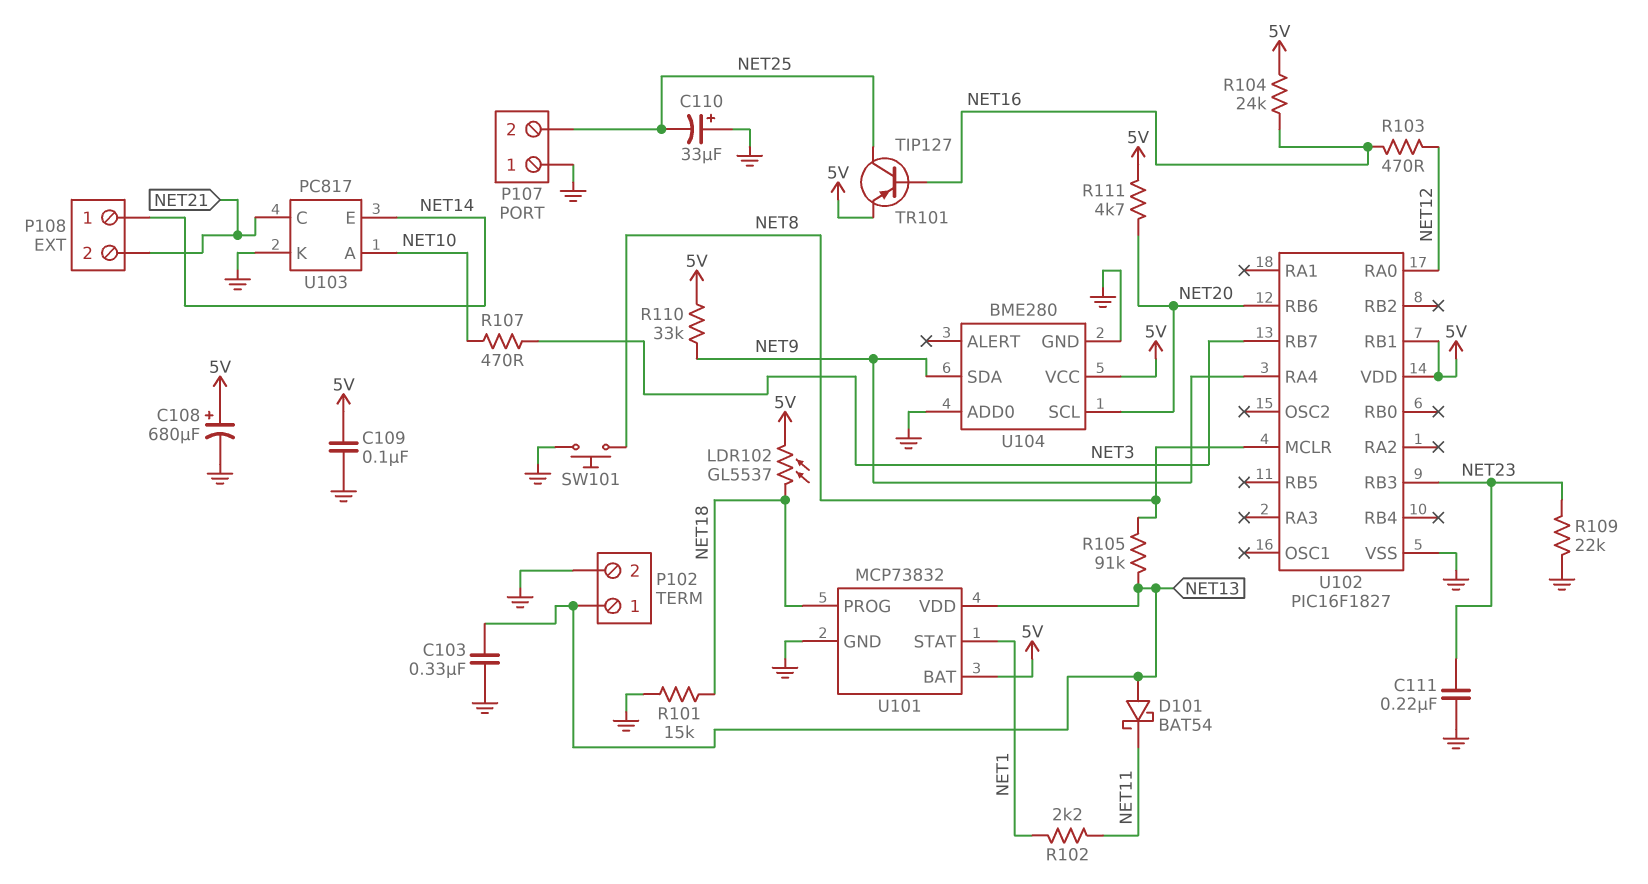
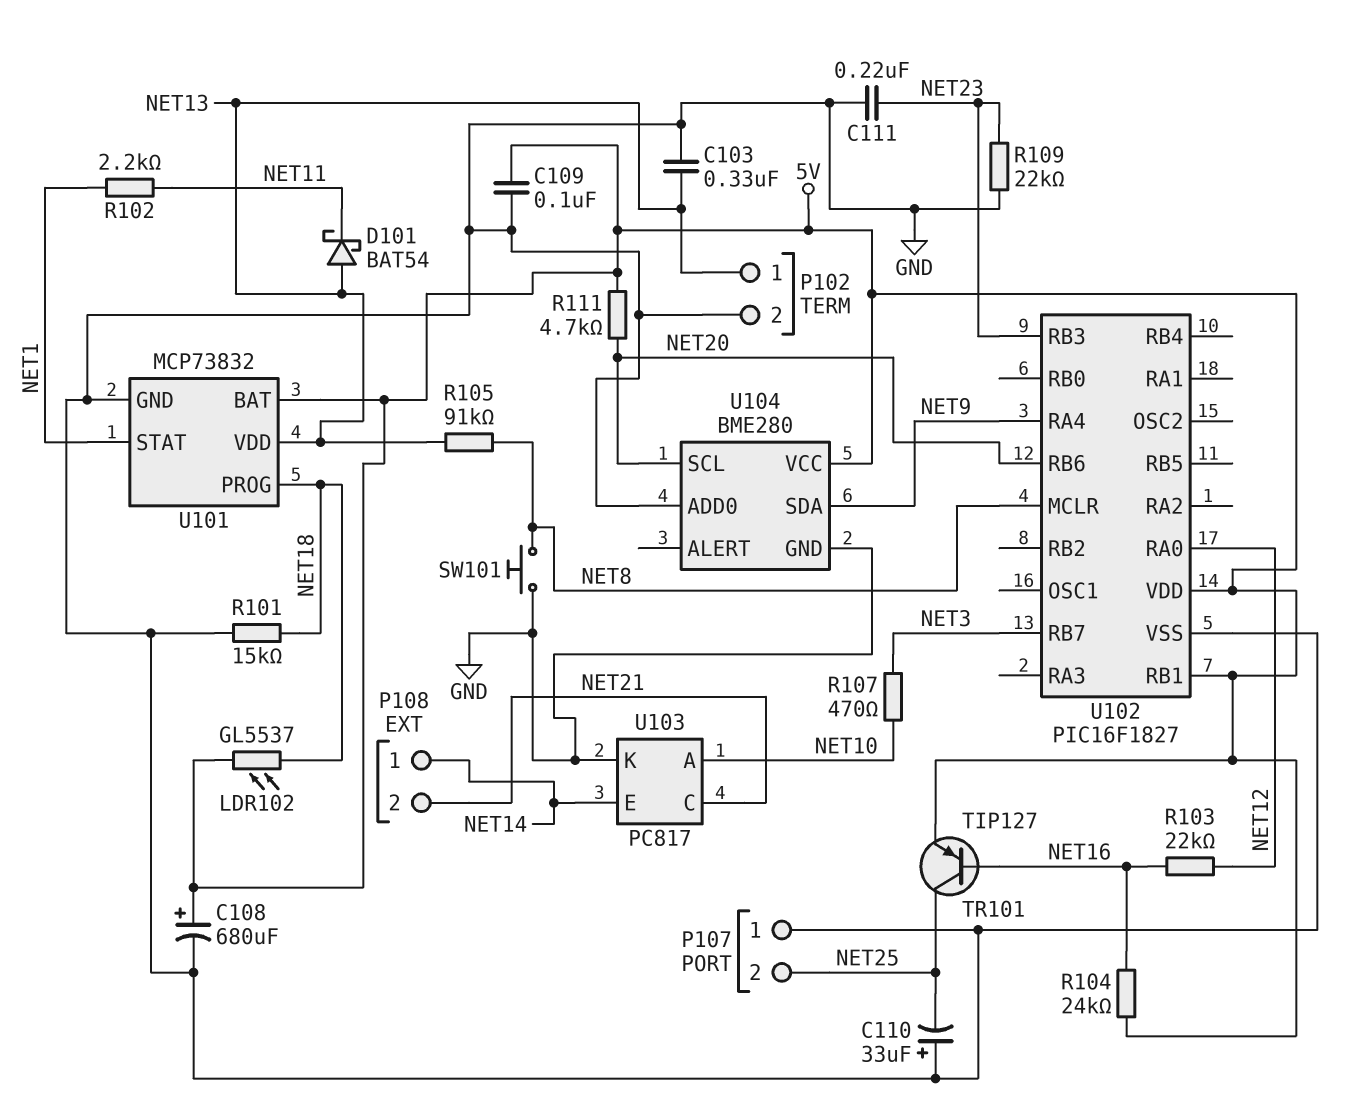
R103: 470 (NET12, NET16) -> 22k (NET12, NET16)
R110: 33k (5V, NET9) -> none

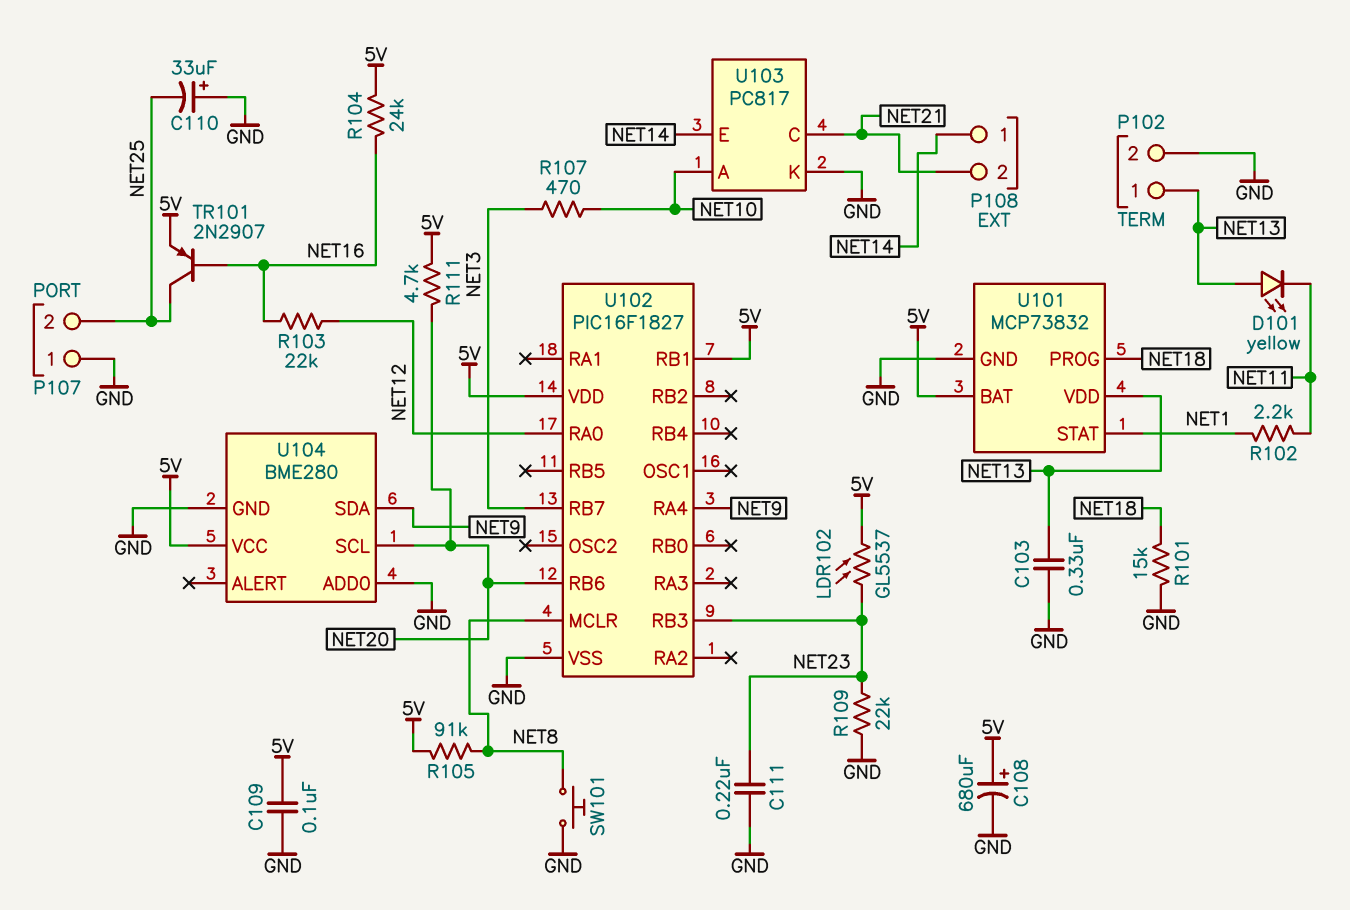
D101: schottky BAT54 (A NET13, K NET11) -> LED yellow (A NET13, K NET11)
LDR102: GL5537 (5V, NET18) -> GL5537 (5V, NET23)
R105: 91k (NET8, NET13) -> 91k (5V, NET8)
TR101: PNP TIP127 (B NET16, C NET25, E 5V) -> PNP 2N2907 (B NET16, C NET25, E 5V)

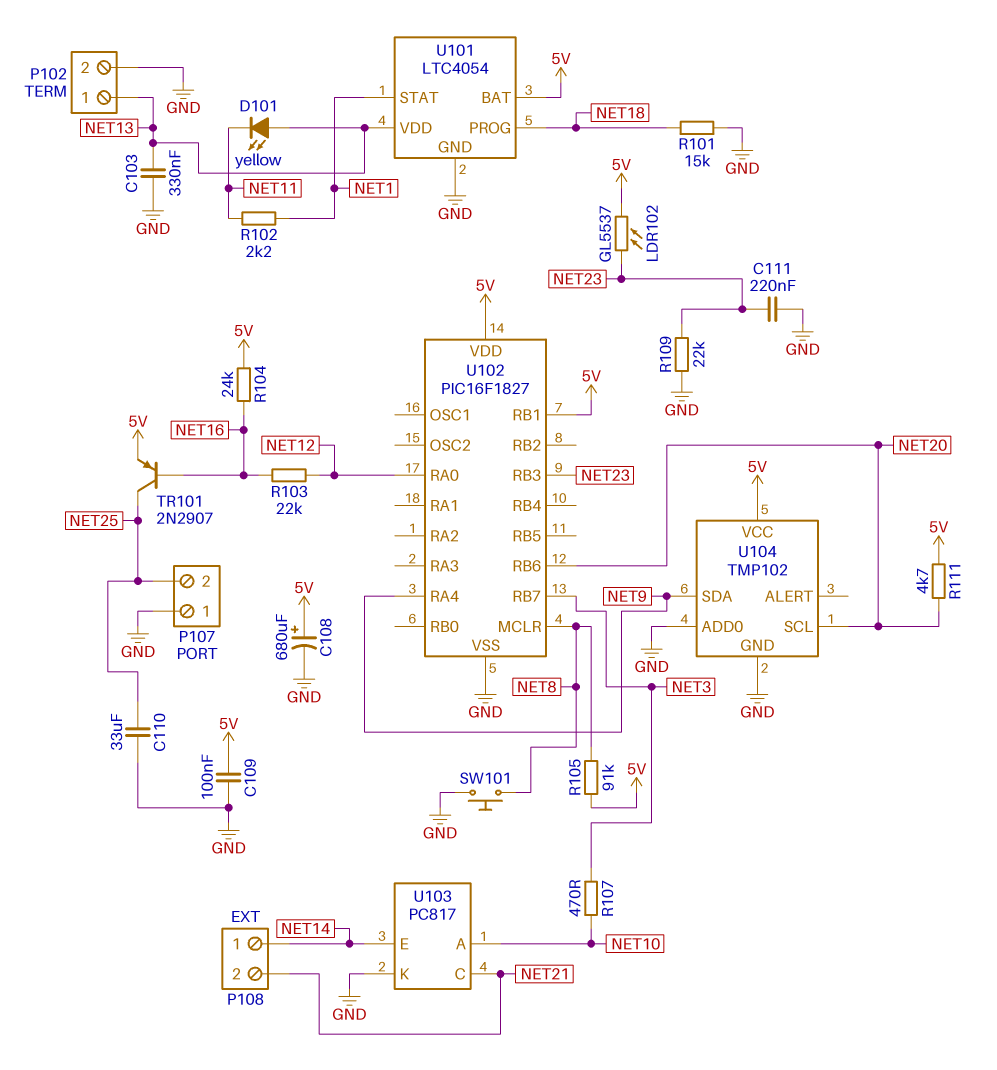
C110: 33uF (plus GND, minus NET25) -> 33uF (GND, NET25)
U101: MCP73832 -> LTC4054
U104: BME280 -> TMP102

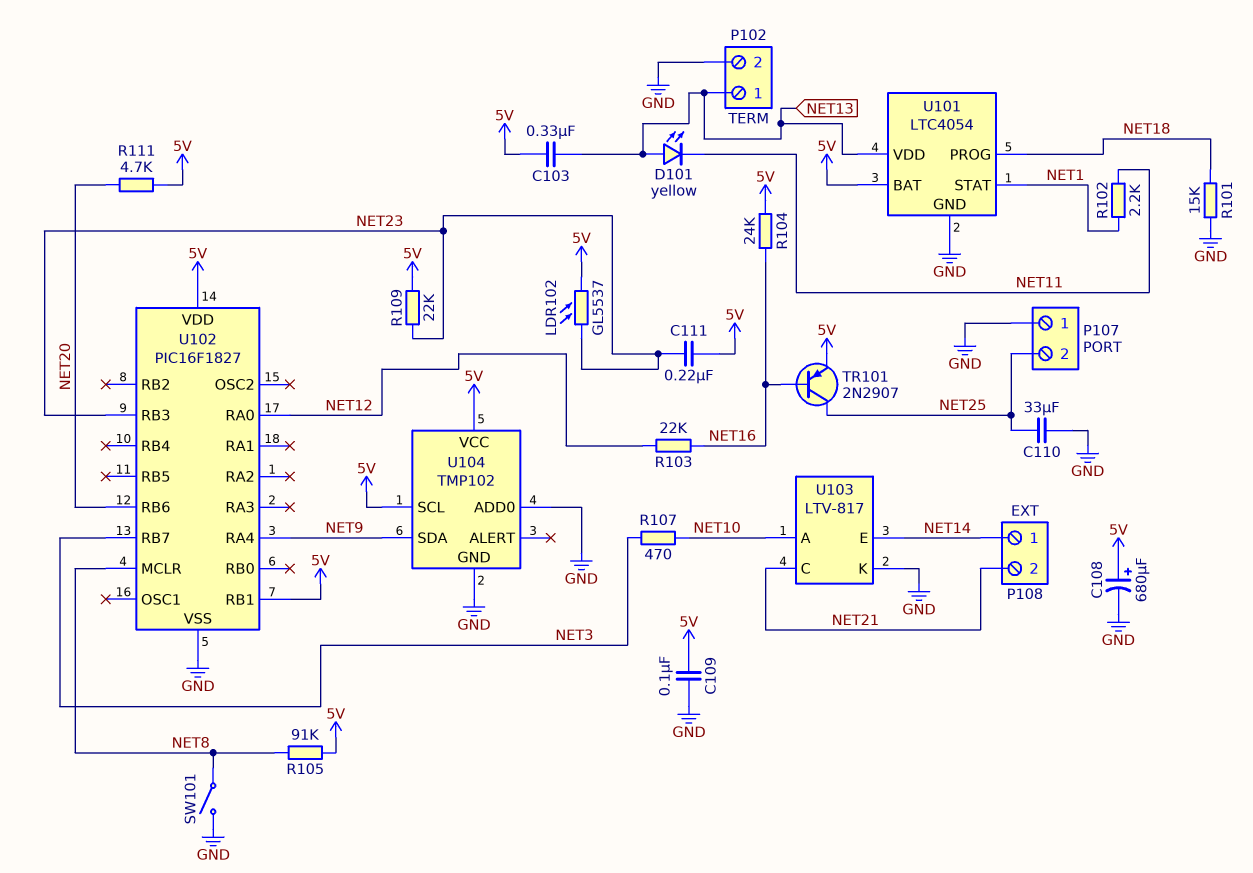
C103: 330nF (GND, NET13) -> 330nF (5V, NET13)
C111: 220nF (GND, NET23) -> 220nF (5V, NET23)
R109: 22k (GND, NET23) -> 22k (5V, NET23)
SW101: button (GND, NET8) -> switch (GND, NET8)
U103: PC817 -> LTV-817
U104 pin SCL: NET20 -> 5V

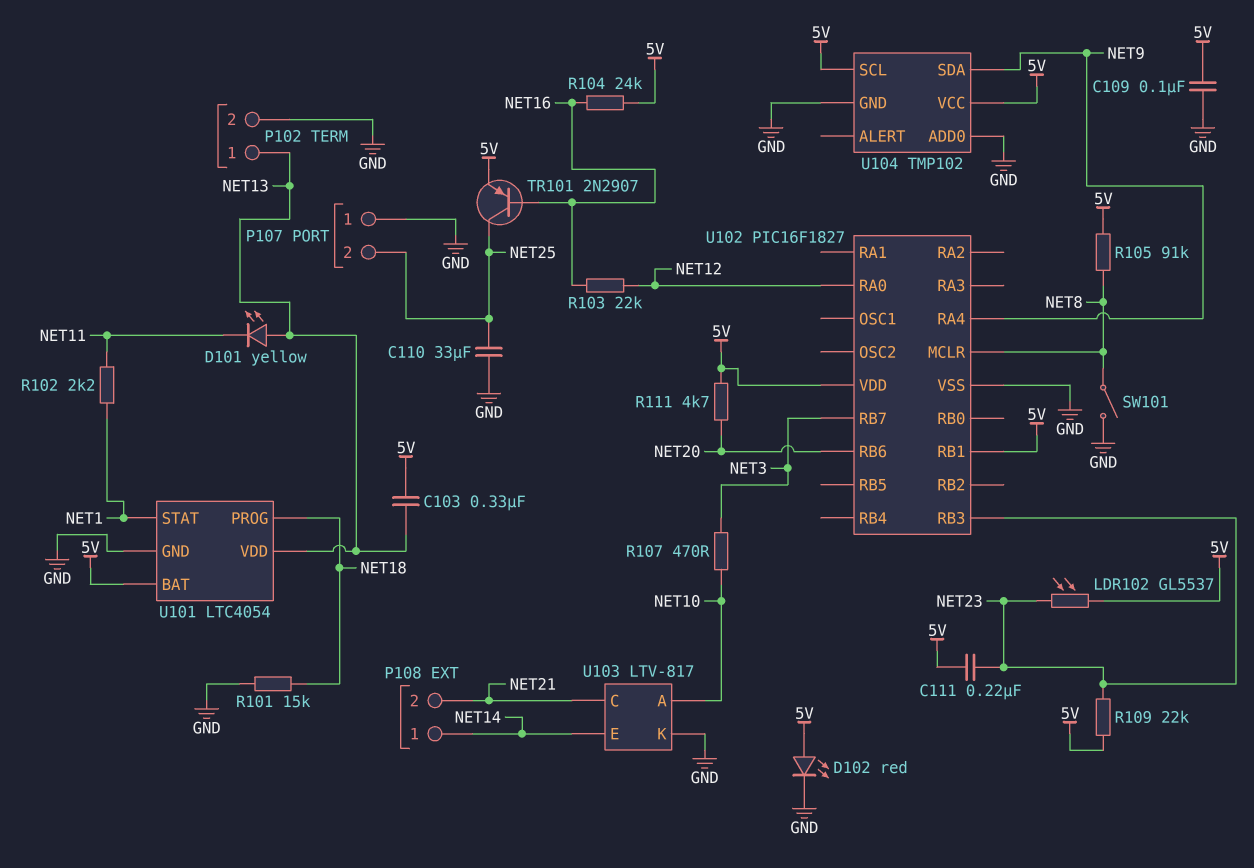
C108: 680uF (plus 5V, minus GND) -> none
D102: none -> LED red (A 5V, K GND)

